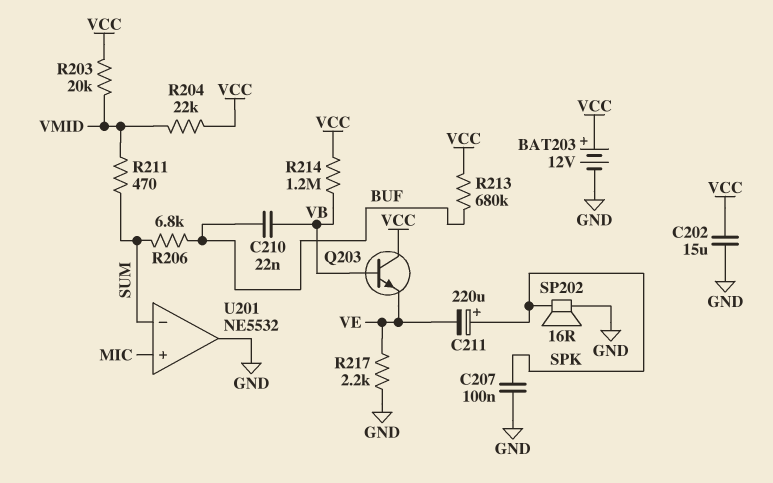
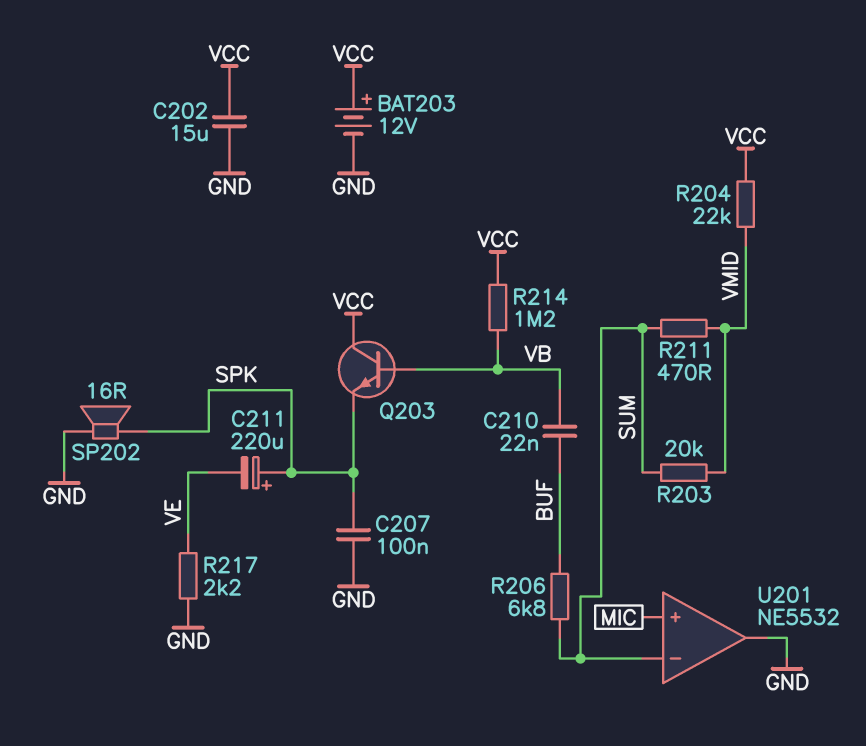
Q203: NPN (B VB, C VCC, E VE) -> NPN (B VB, C VCC, E SPK)
R203: 20k (VCC, VMID) -> 20k (SUM, VMID)
R213: 680k (BUF, VCC) -> none

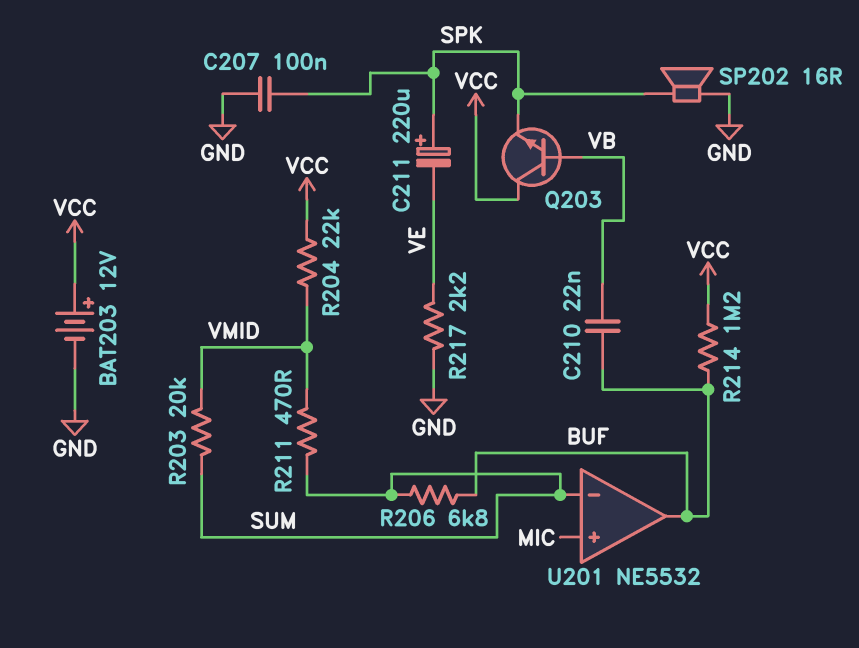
C202: 15uF (GND, VCC) -> none
R214: 1.2M (VB, VCC) -> 1.2M (BUF, VCC)
U201 pin out: GND -> BUF

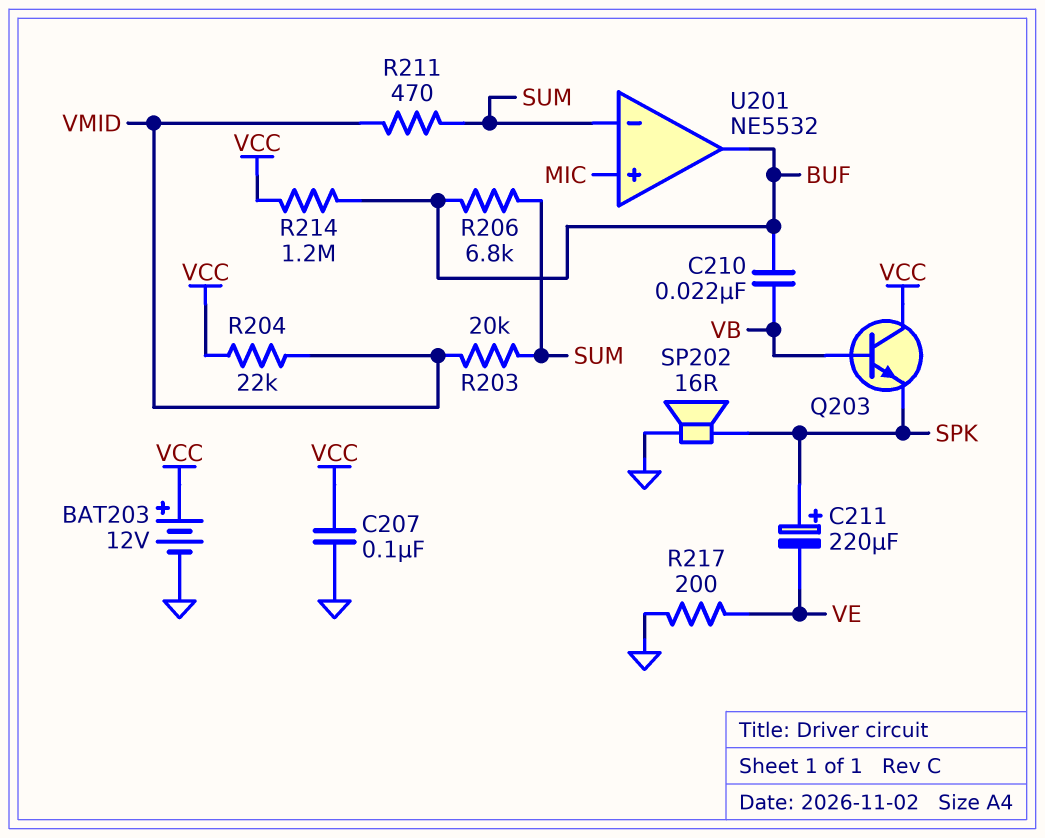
C207: 100nF (GND, SPK) -> 100nF (GND, VCC)
R217: 2.2k (GND, VE) -> 200 (GND, VE)

